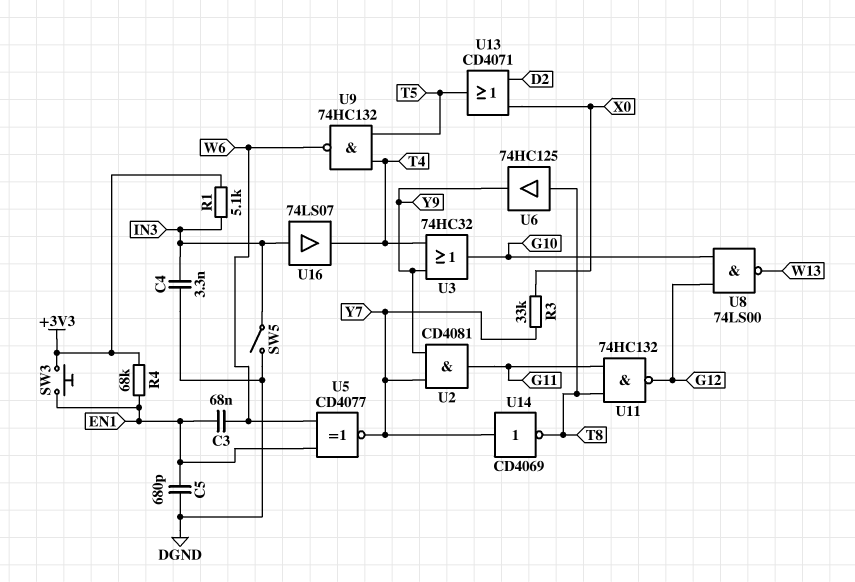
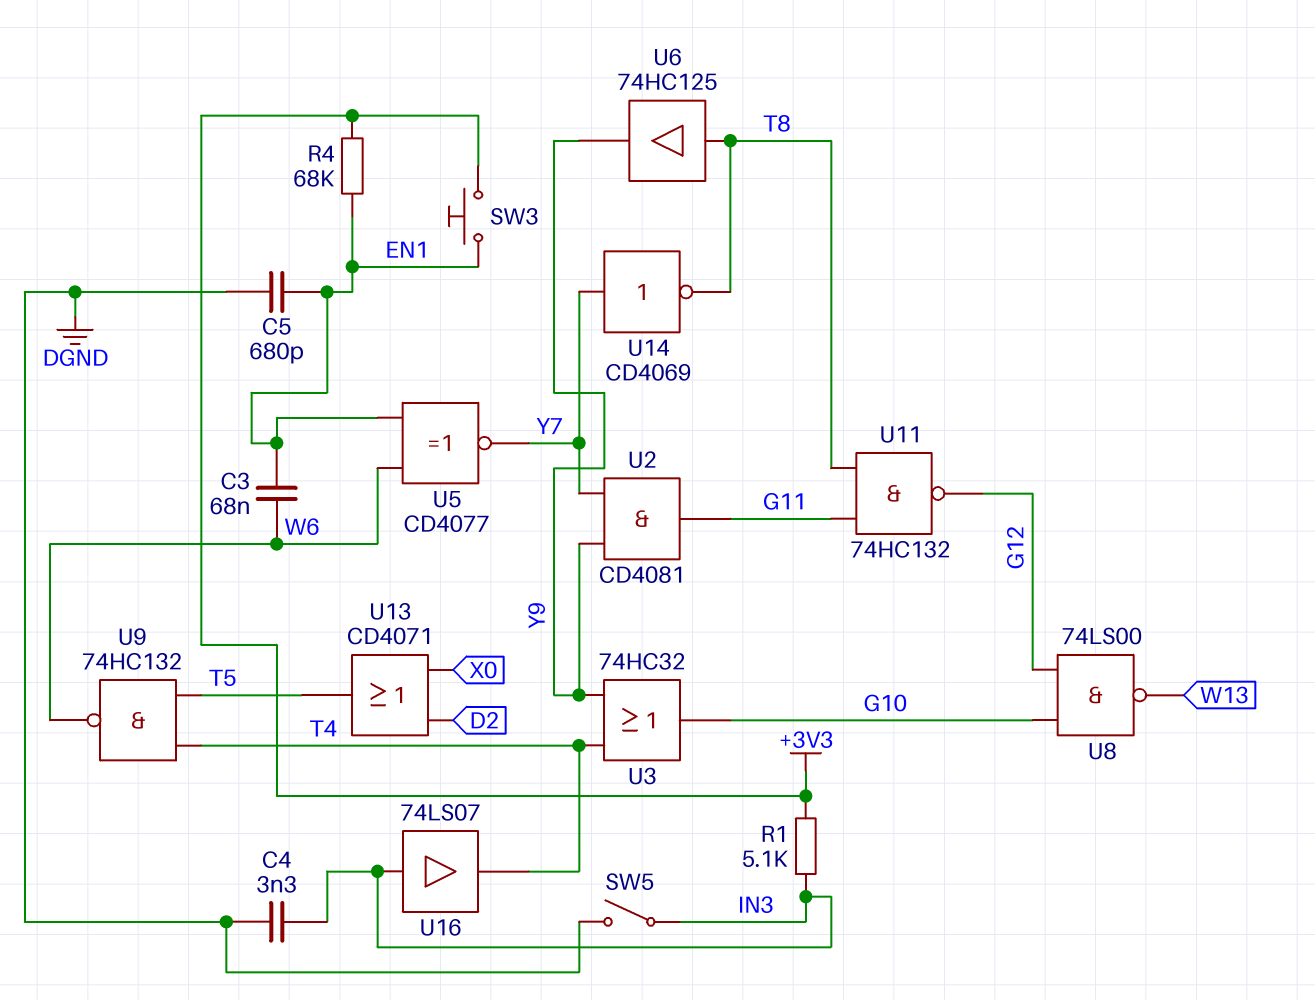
R3: 33k (X0, Y7) -> none

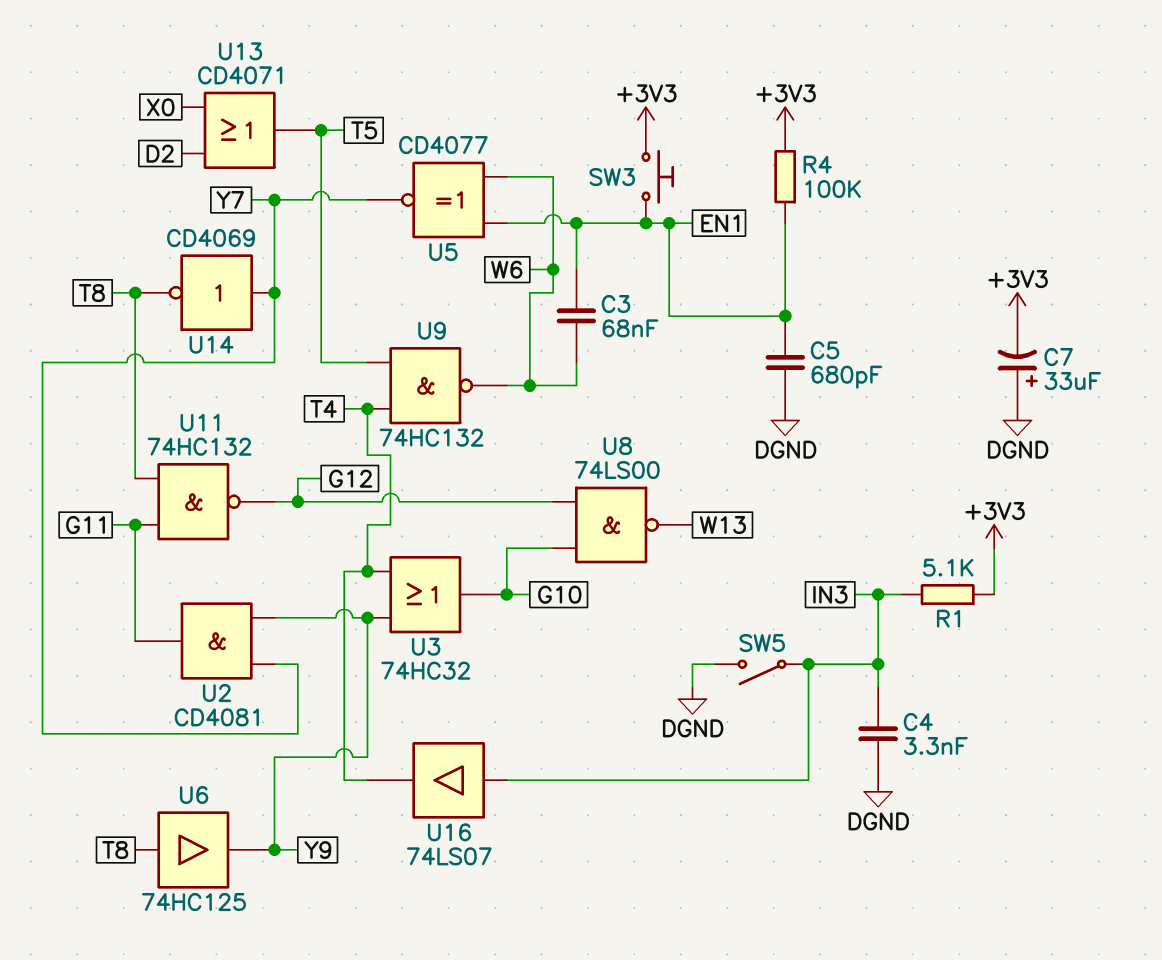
C7: none -> 33uF (plus DGND, minus +3V3)
R4: 68k (+3V3, EN1) -> 100k (+3V3, EN1)

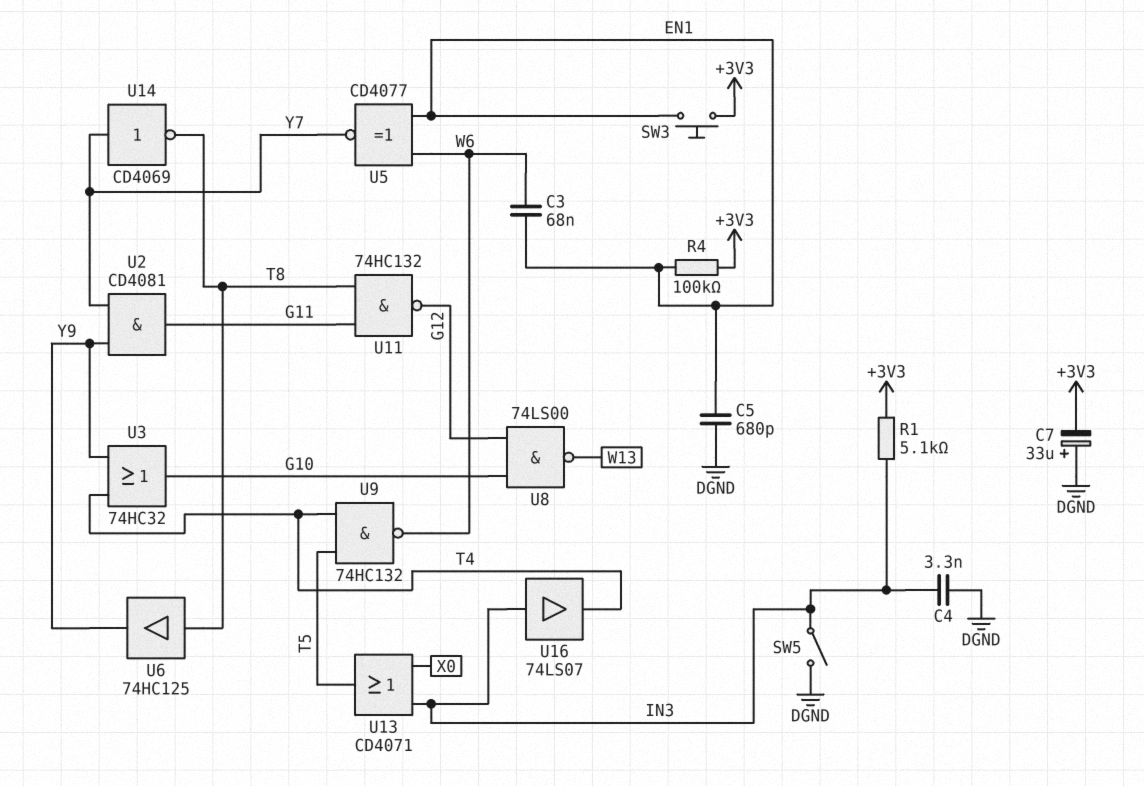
U13: OR CD4071 (in D2, in X0, out T5) -> OR CD4071 (in IN3, in X0, out T5)

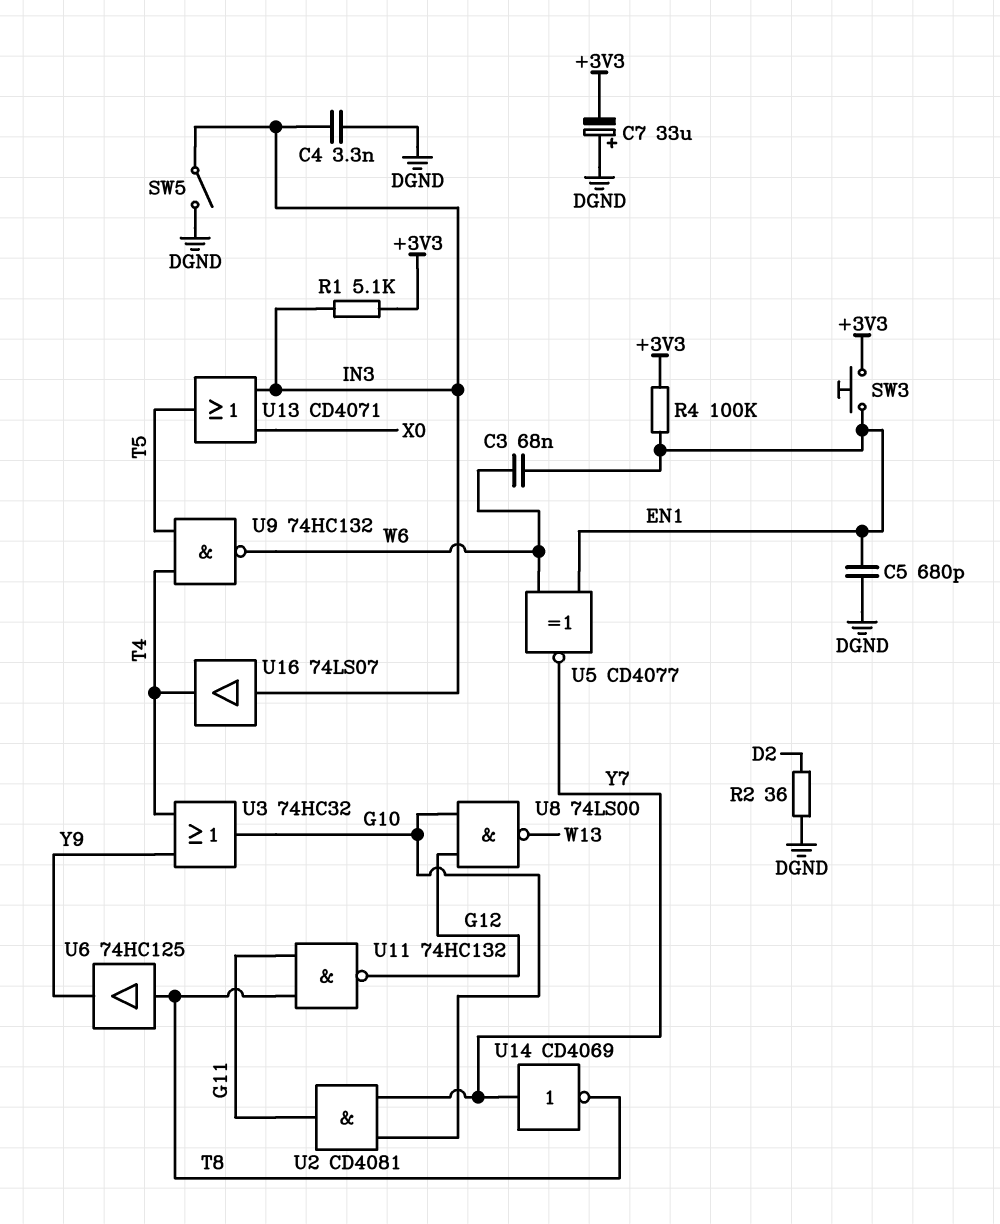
R2: none -> 36 (D2, DGND)
U2: AND CD4081 (in Y7, in Y9, out G11) -> AND CD4081 (in G10, in Y7, out G11)

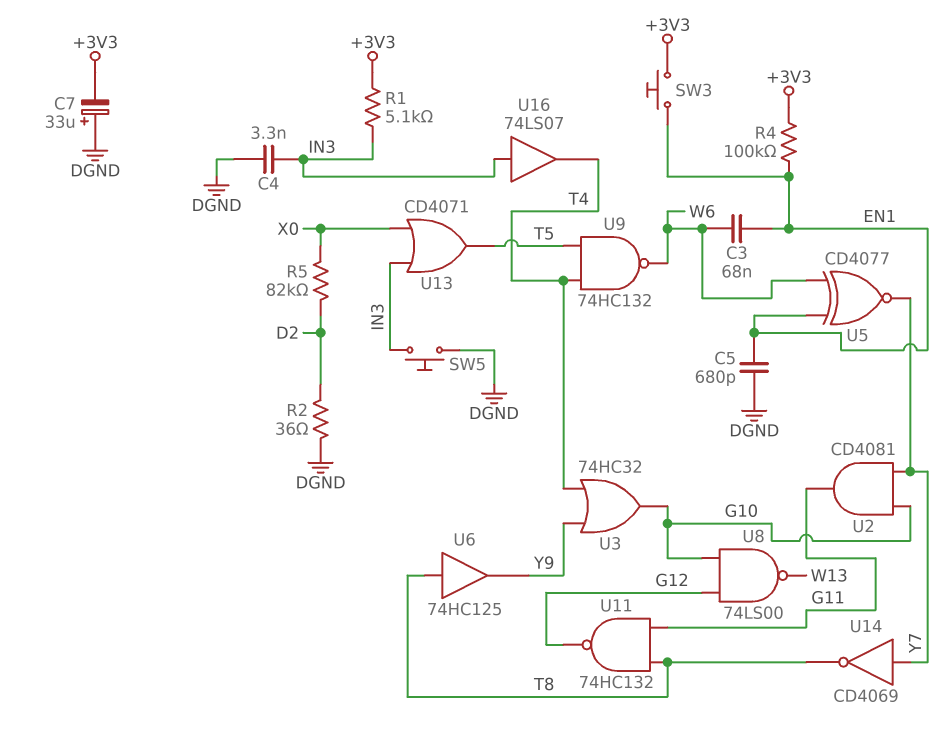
R5: none -> 82k (D2, X0)
SW5: switch (DGND, IN3) -> button (DGND, IN3)

